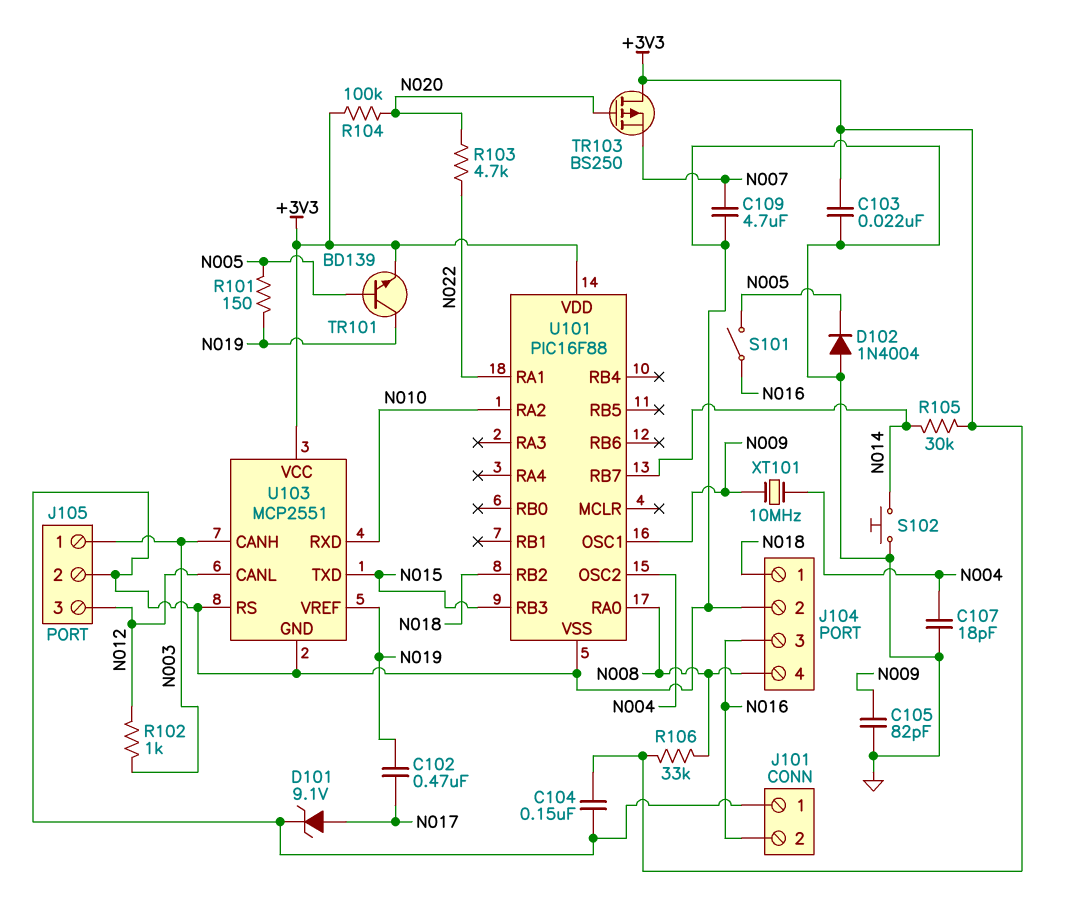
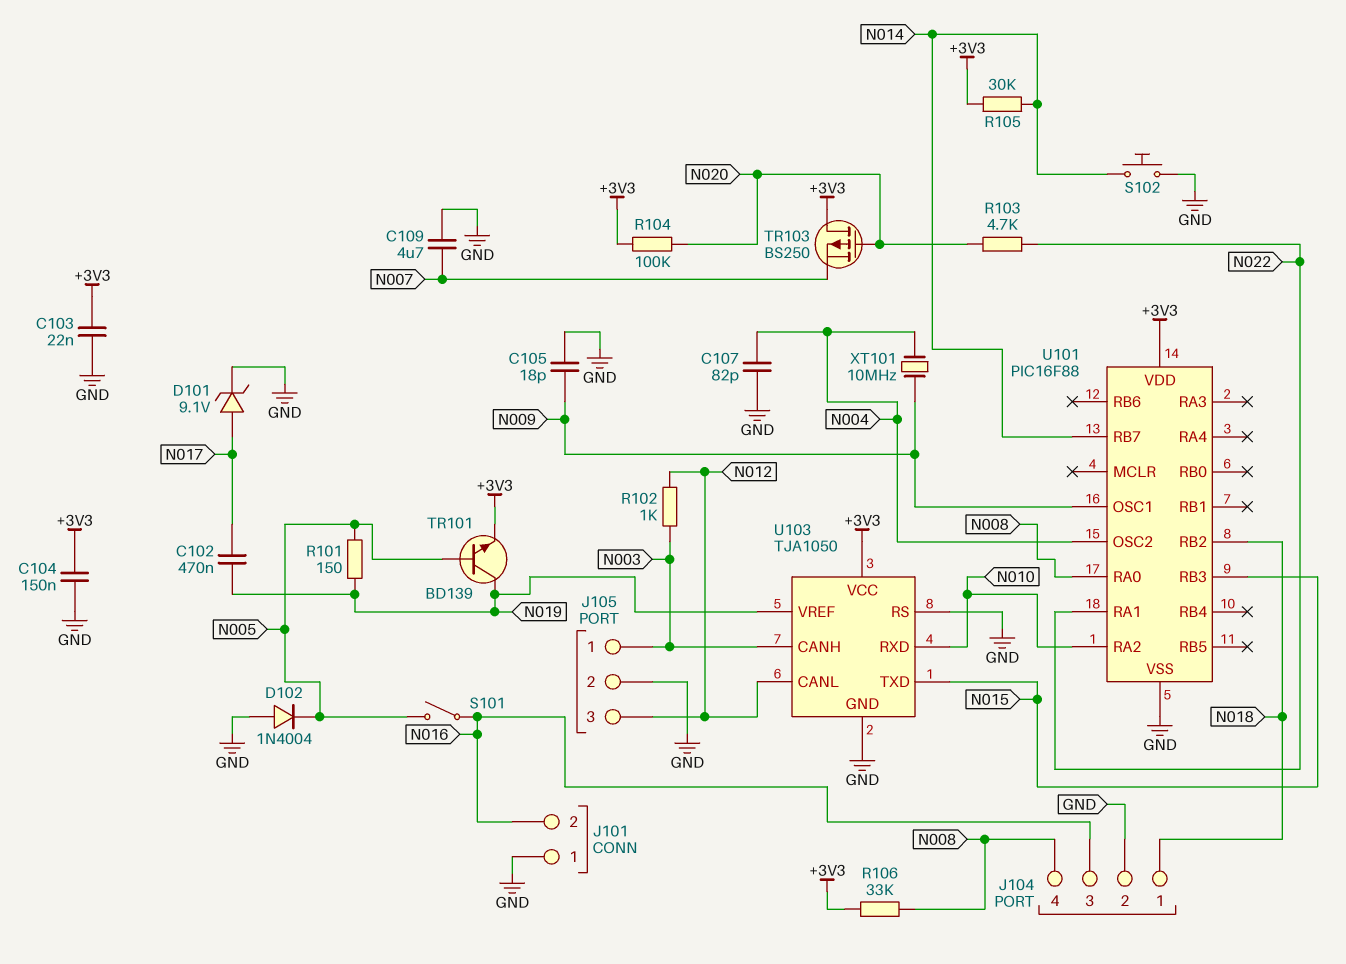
C105: 82pF (GND, N009) -> 18pF (GND, N009)
C107: 18pF (GND, N004) -> 82pF (GND, N004)
U103: MCP2551 -> TJA1050

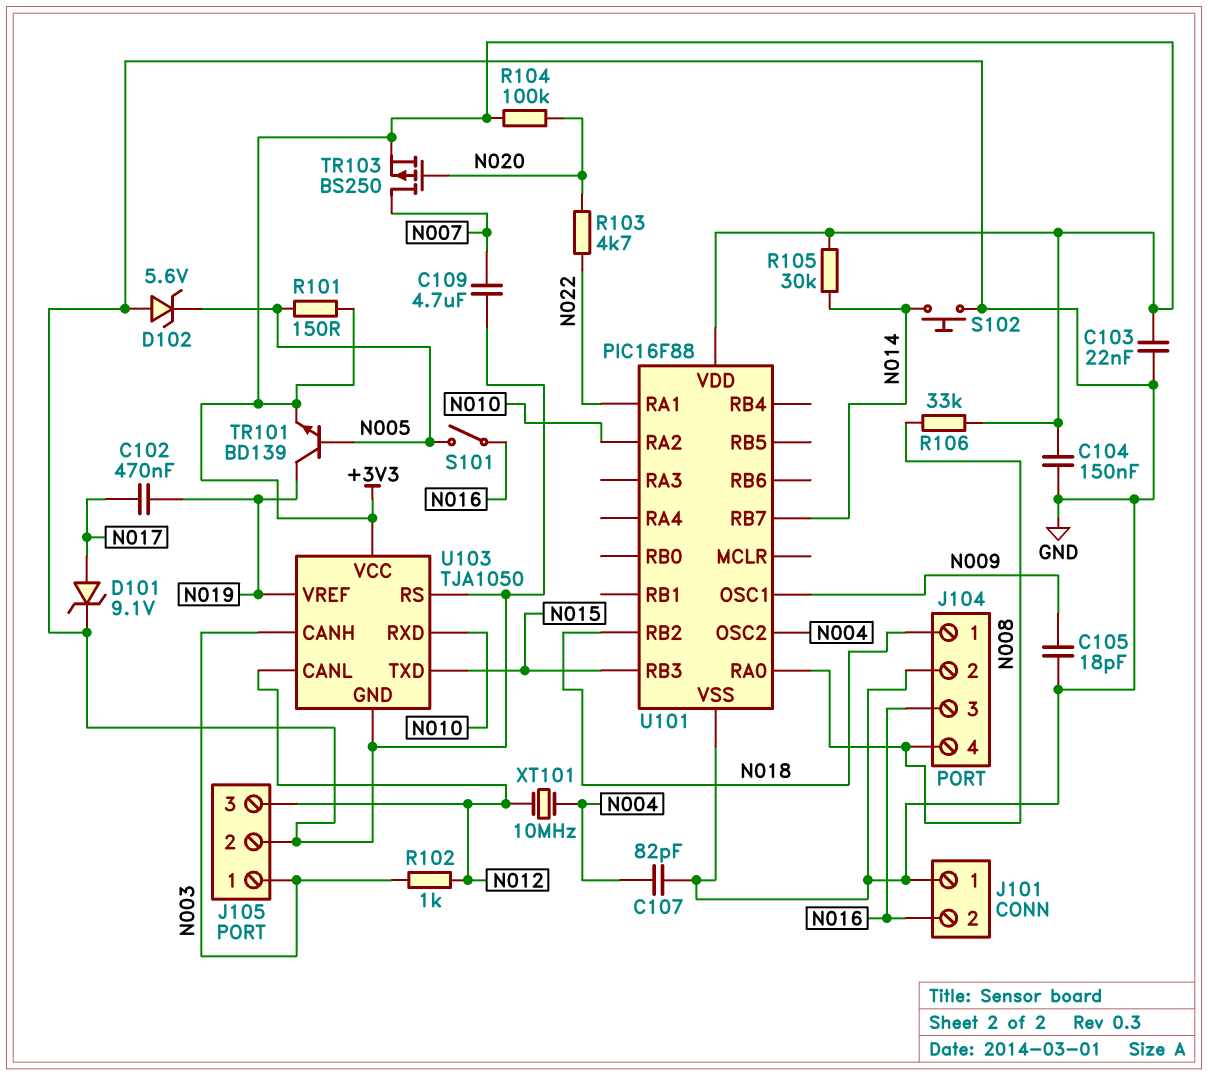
D102: diode 1N4004 (A GND, K N005) -> zener 5.6V (A GND, K N005)
R101: 150 (N005, N019) -> 150 (+3V3, N005)
TR103: PMOS BS250 (G N020, D +3V3, S N007) -> PMOS BS250 (G N020, D N007, S +3V3)
XT101: 10MHz (N004, N009) -> 10MHz (N004, N012)

